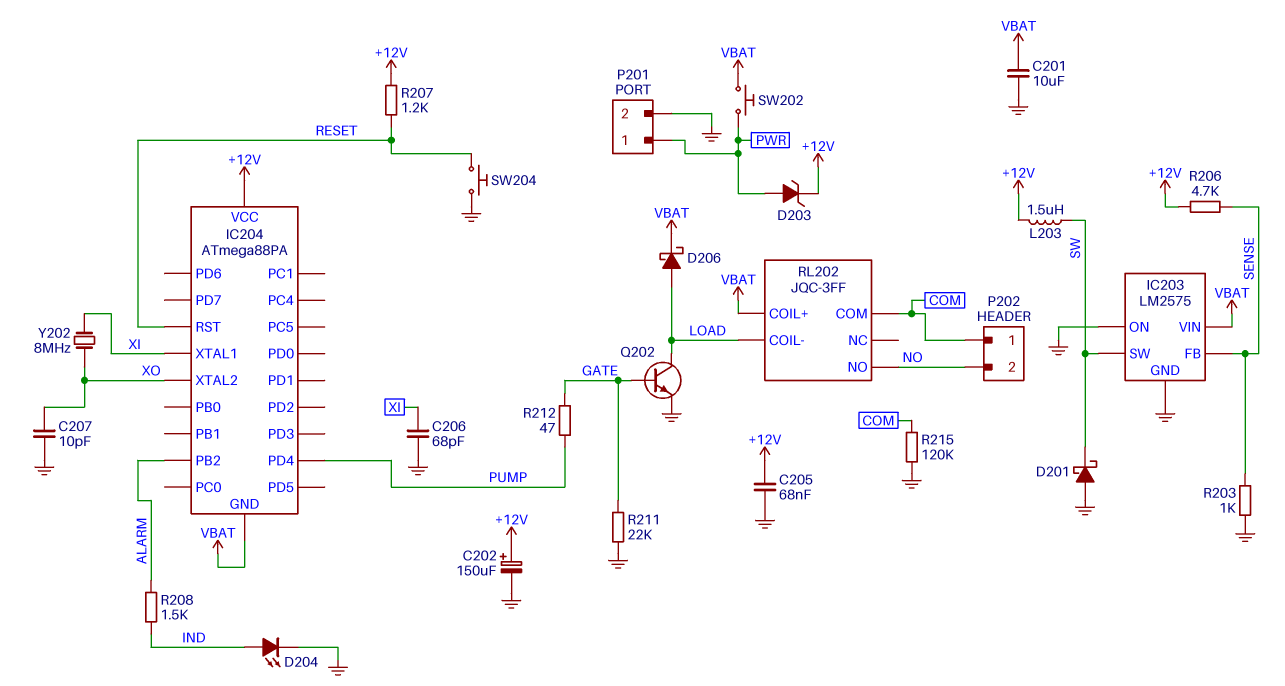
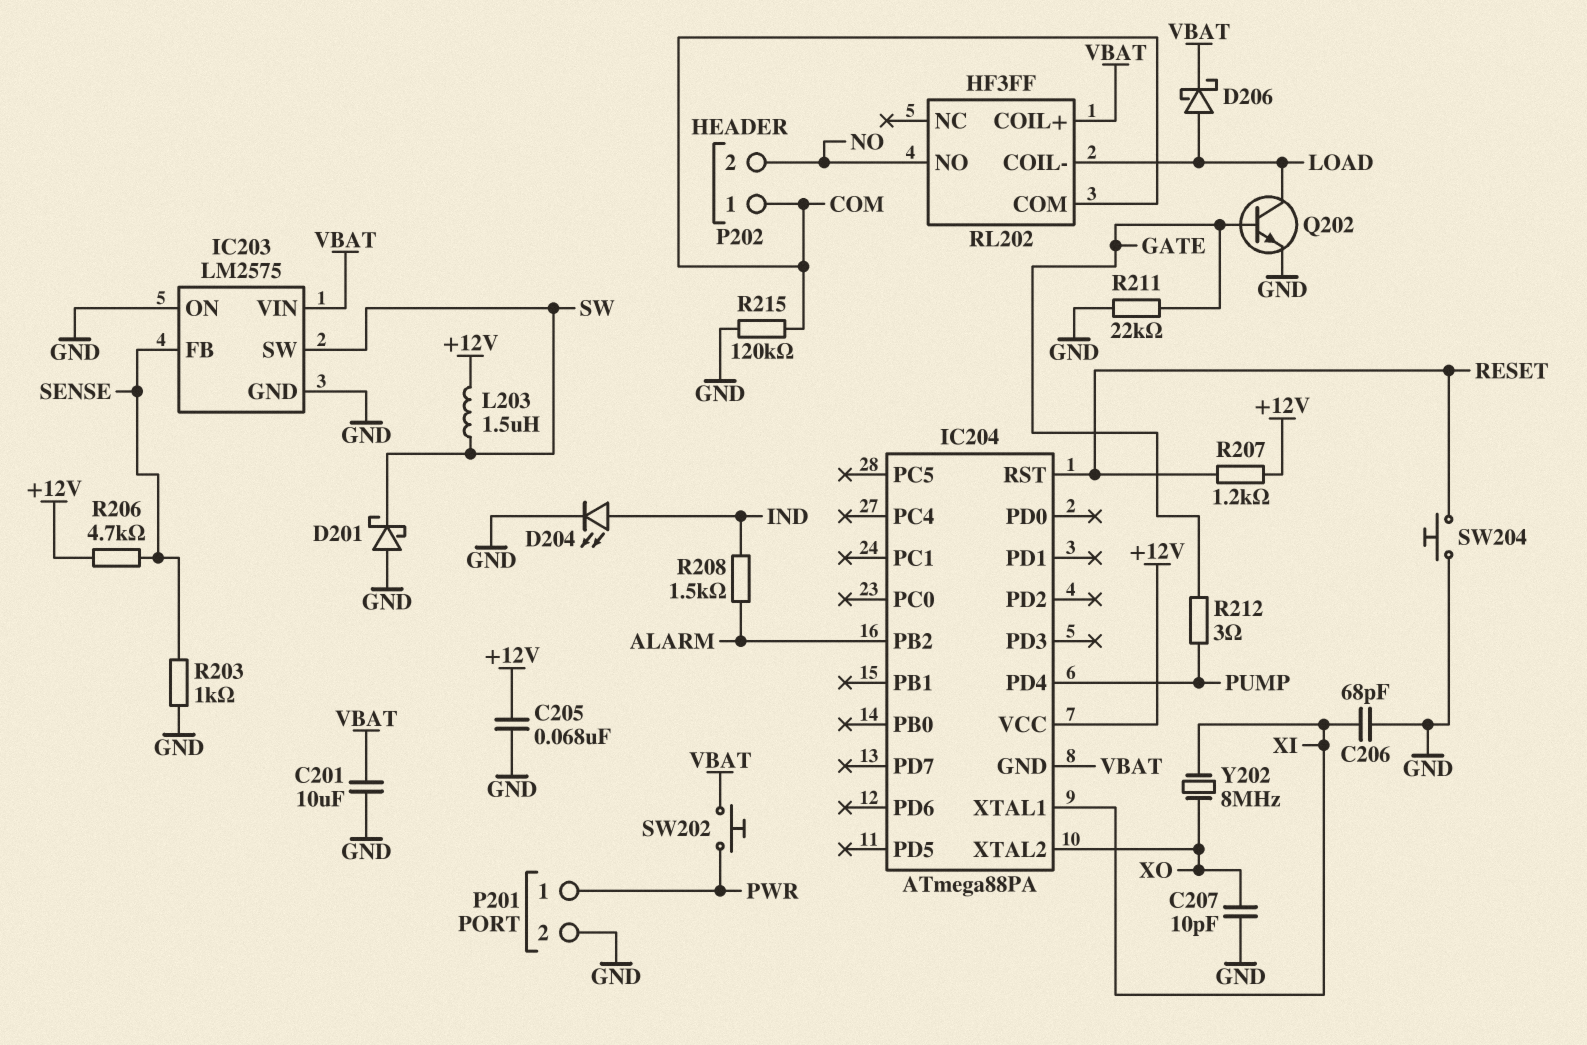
C202: 150uF (plus +12V, minus GND) -> none
D203: zener (A PWR, K +12V) -> none
R212: 47 (GATE, PUMP) -> 3 (GATE, PUMP)
RL202: JQC-3FF -> HF3FF

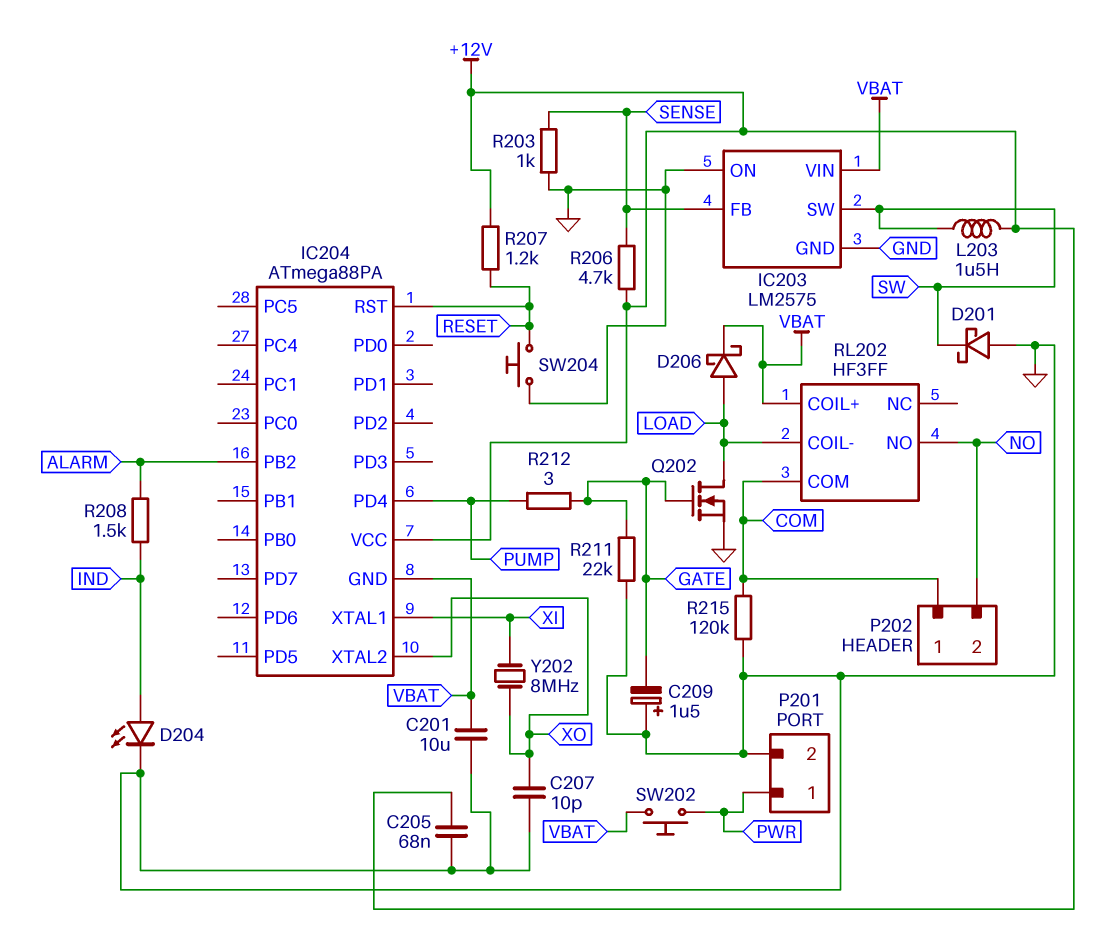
C206: 68pF (GND, XI) -> none
C209: none -> 1.5uF (plus GND, minus GATE)
Q202: NPN (B GATE, C LOAD, E GND) -> NMOS (G GATE, D LOAD, S GND)

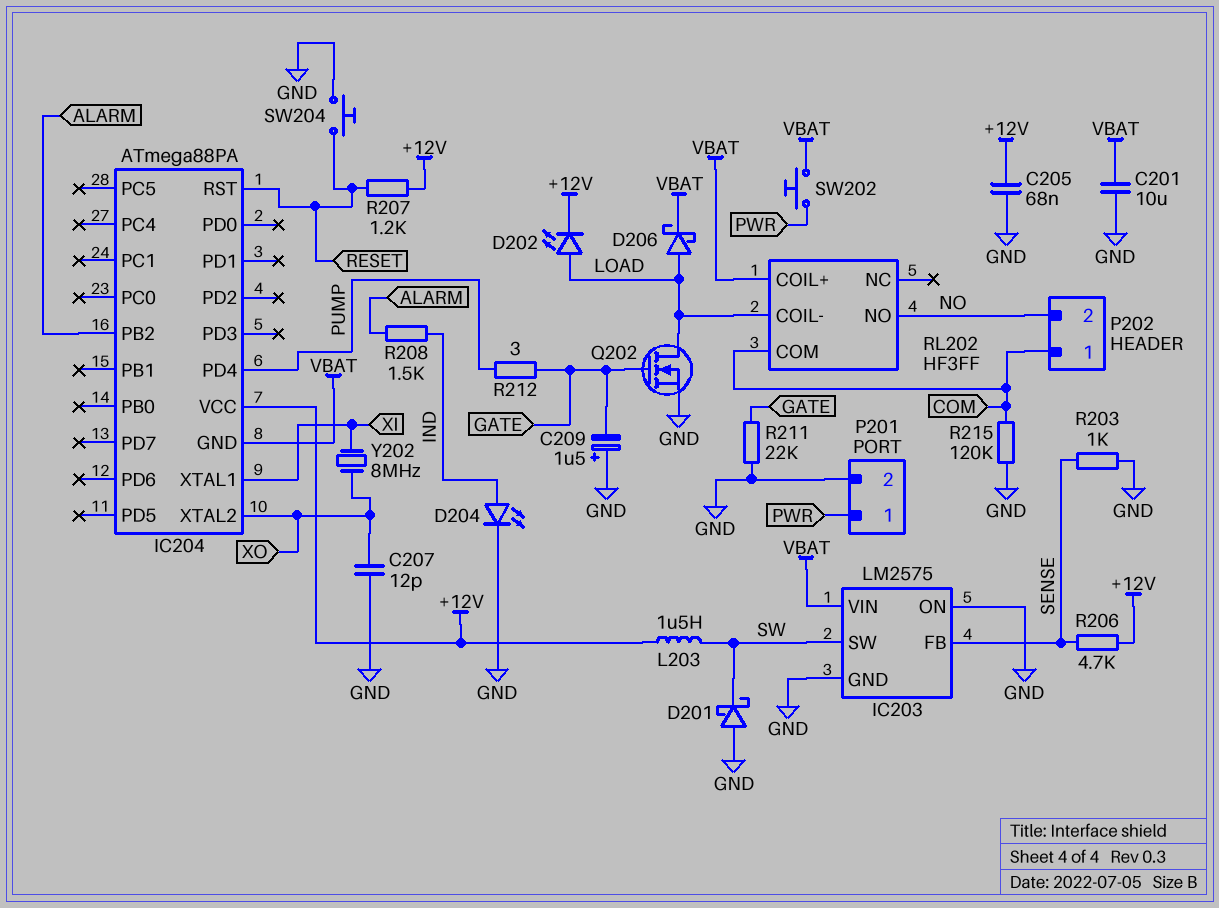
C207: 10pF (GND, XO) -> 12pF (GND, XO)
D202: none -> LED (A LOAD, K +12V)

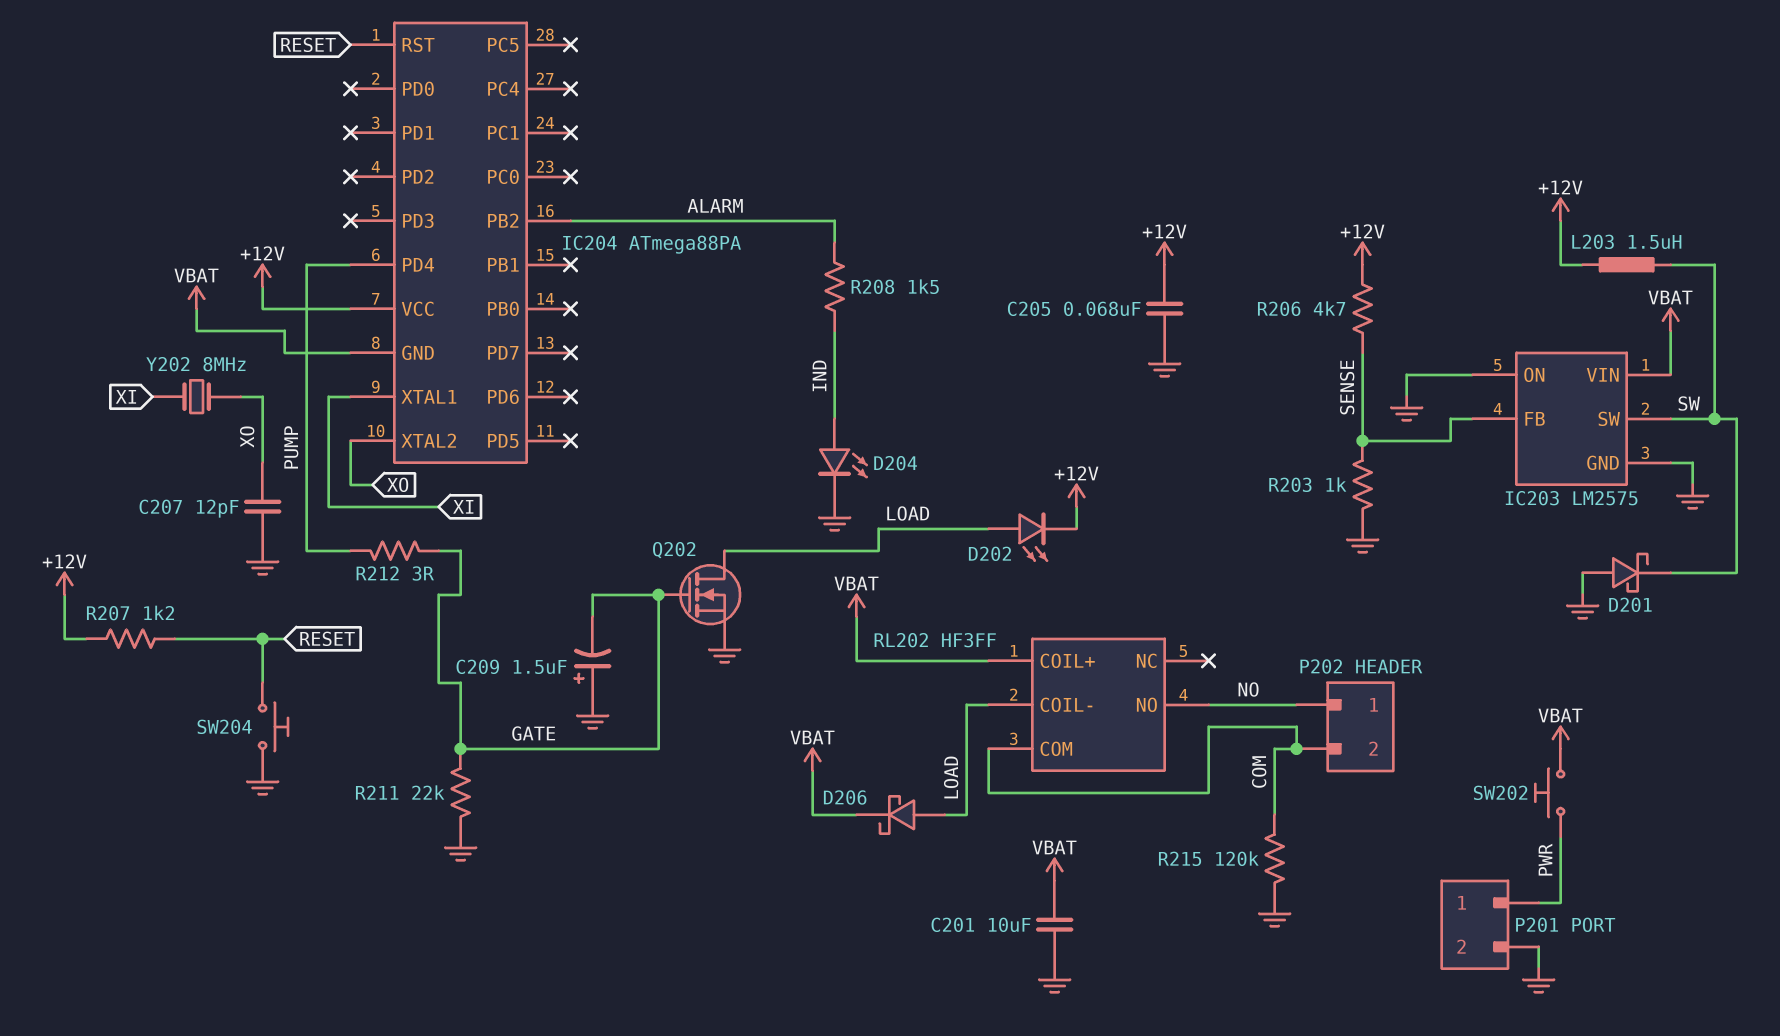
P202 pin 1: COM -> NO
P202 pin 2: NO -> COM

